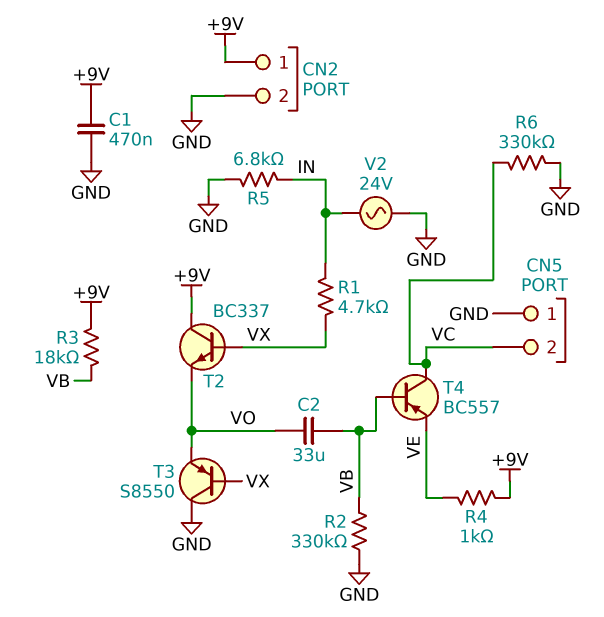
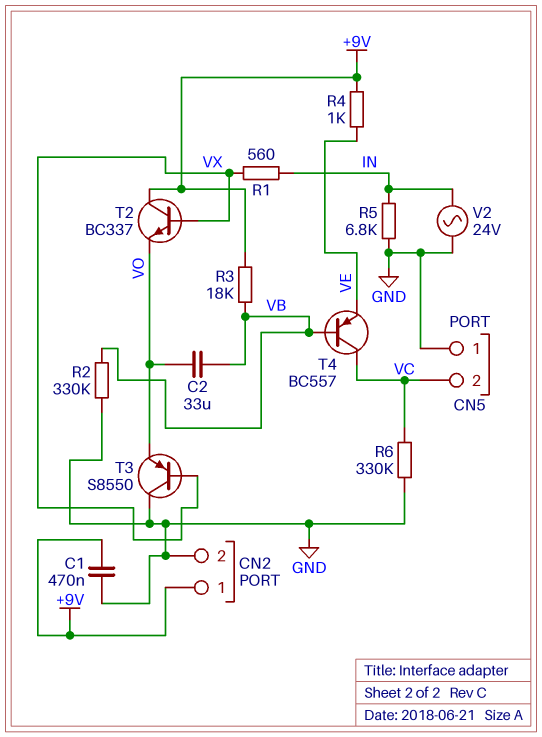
R1: 4.7k (IN, VX) -> 560 (IN, VX)

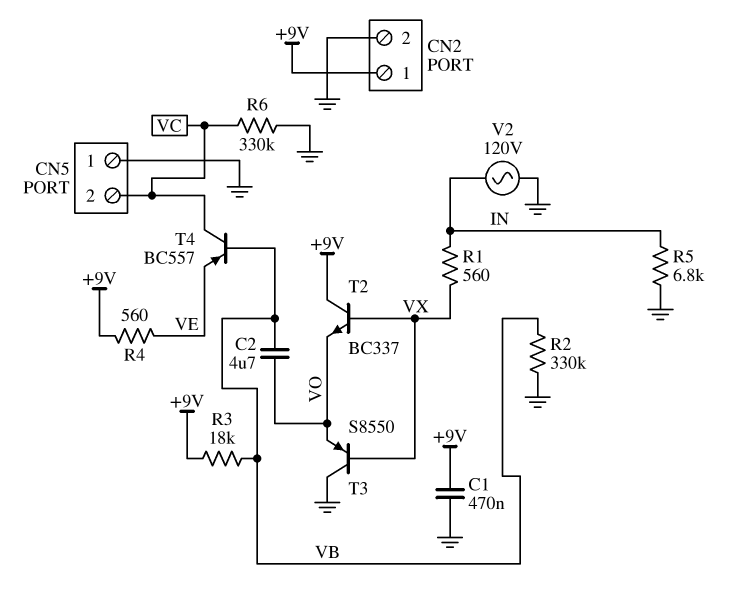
C2: 33uF (VB, VO) -> 4.7uF (VB, VO)
R4: 1k (+9V, VE) -> 560 (+9V, VE)
V2: AC 24V (GND, IN) -> AC 120V (GND, IN)

